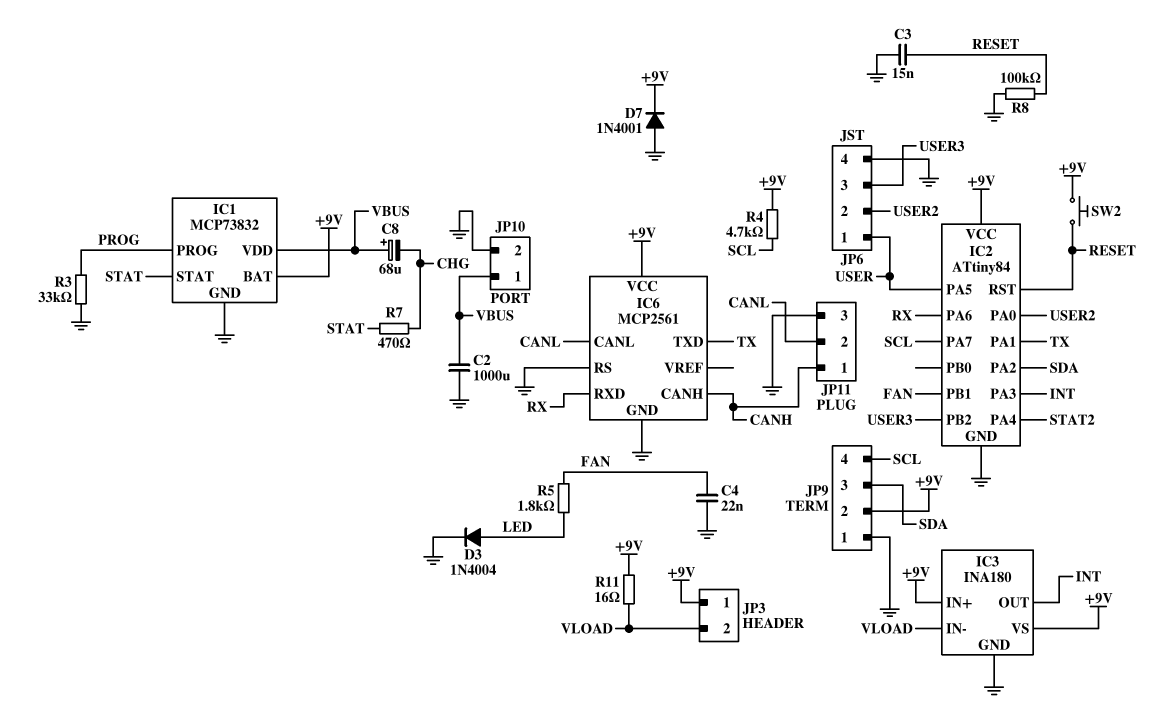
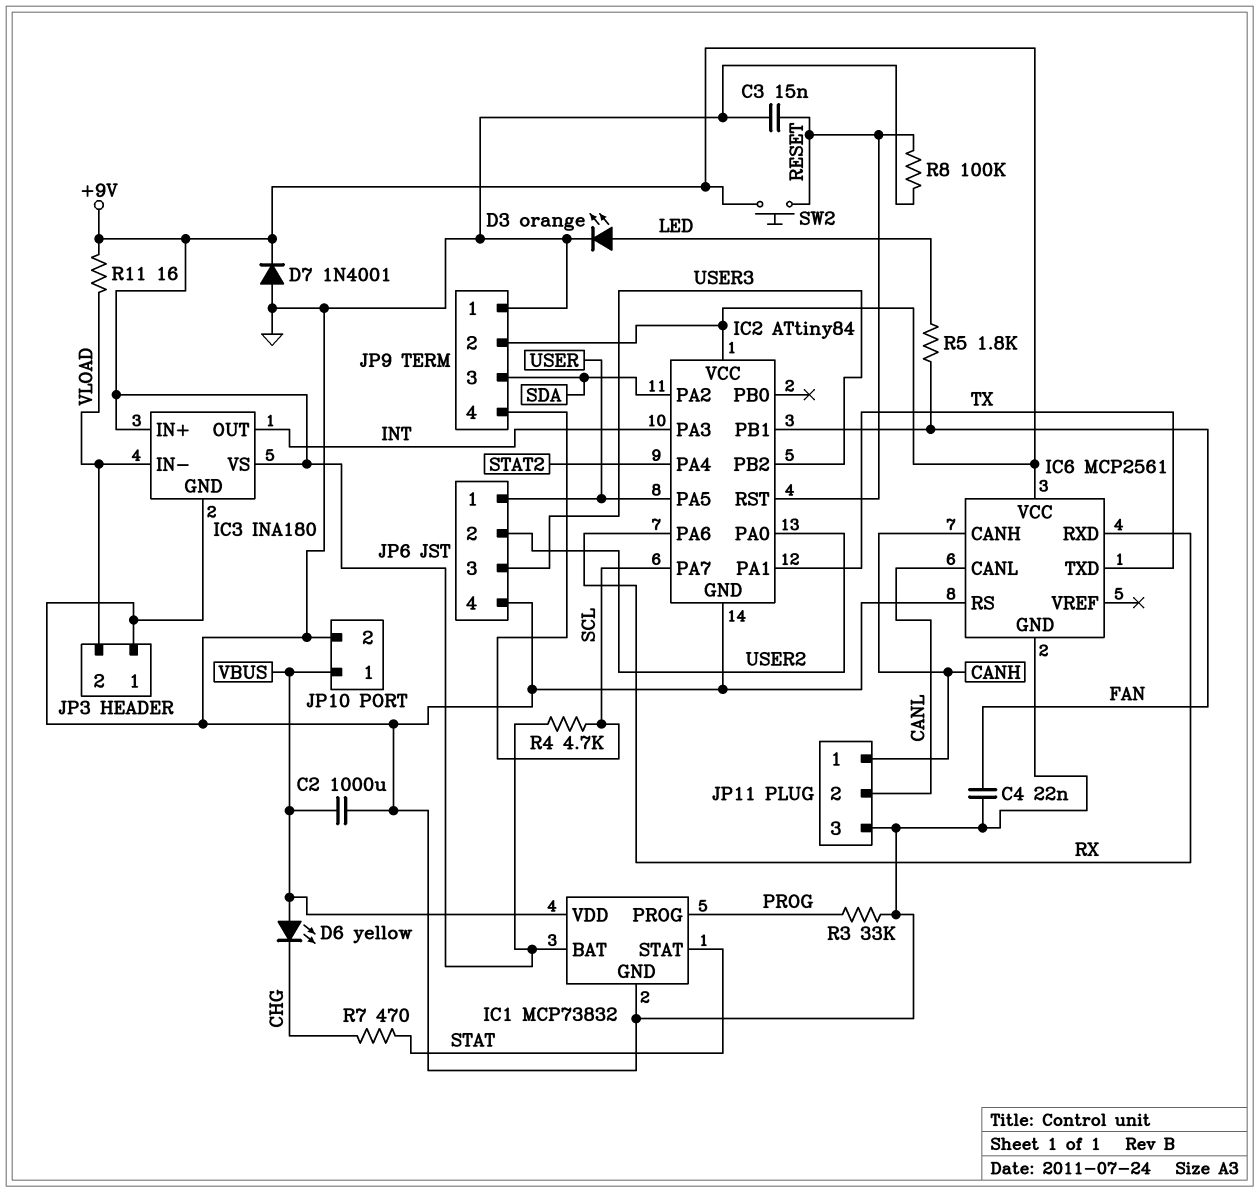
C8: 68uF (plus VBUS, minus CHG) -> none
D3: diode 1N4004 (A LED, K GND) -> LED orange (A LED, K GND)
D6: none -> LED yellow (A VBUS, K CHG)
JP3 pin 1: +9V -> GND

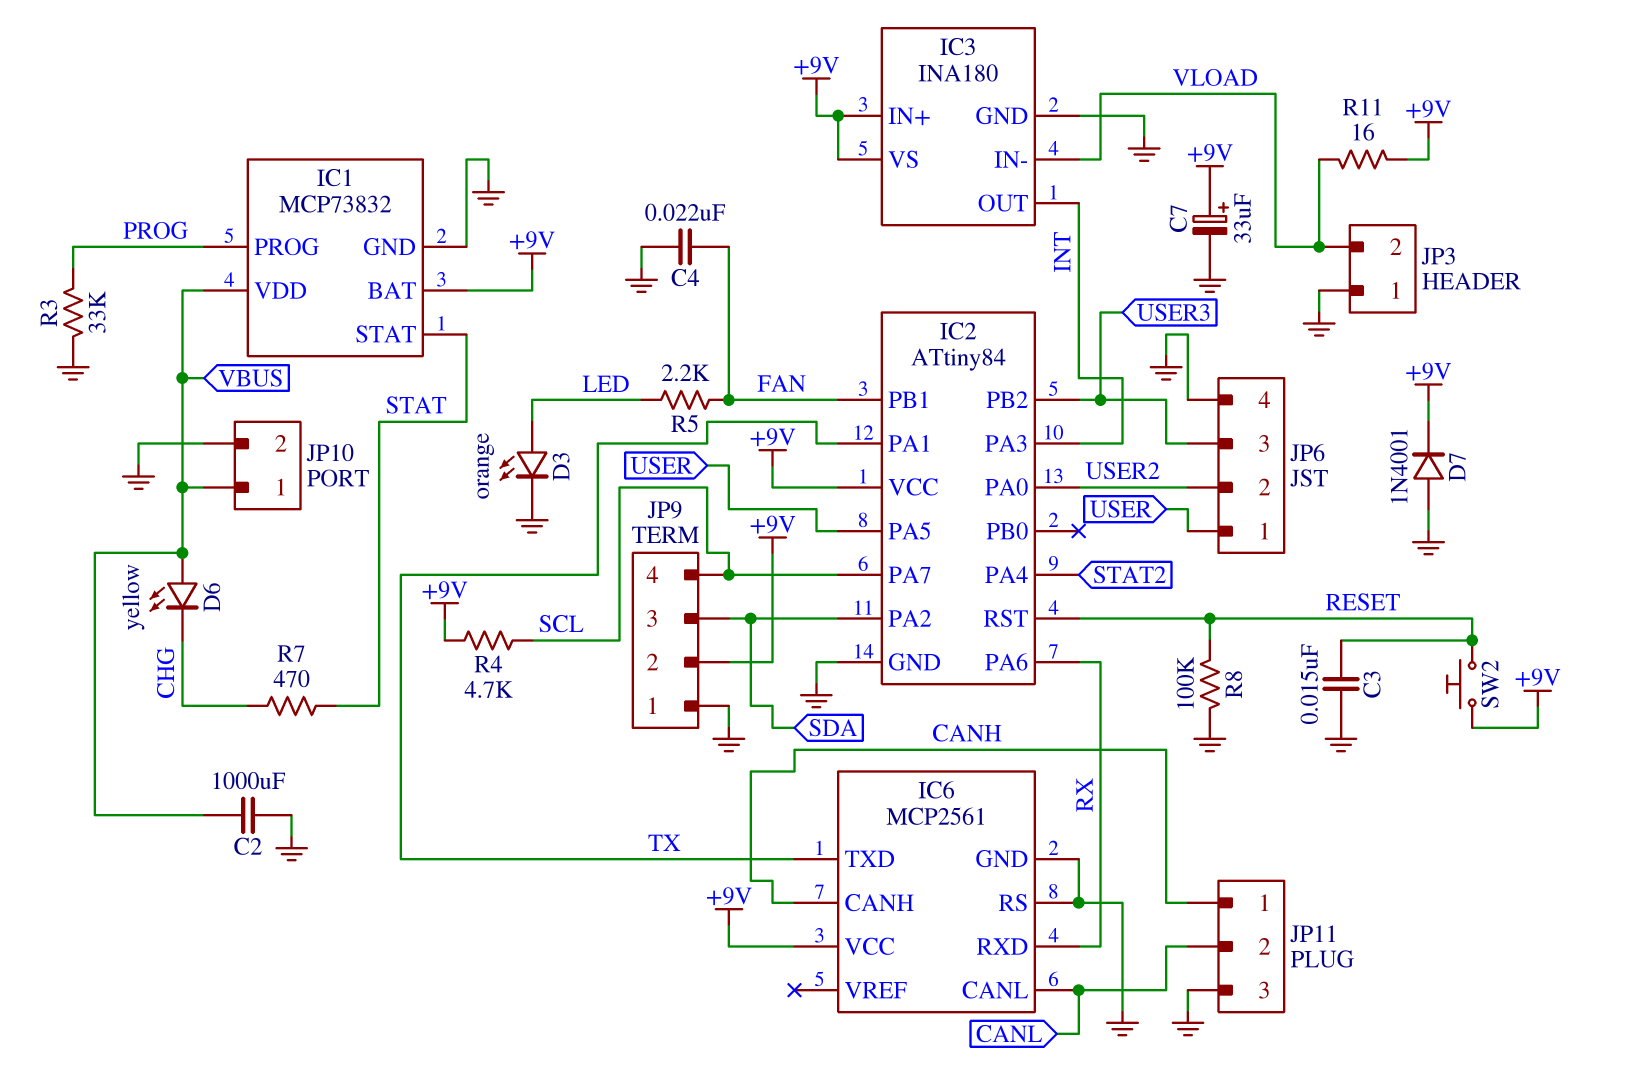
C7: none -> 33uF (plus +9V, minus GND)
R5: 1.8k (FAN, LED) -> 2.2k (FAN, LED)

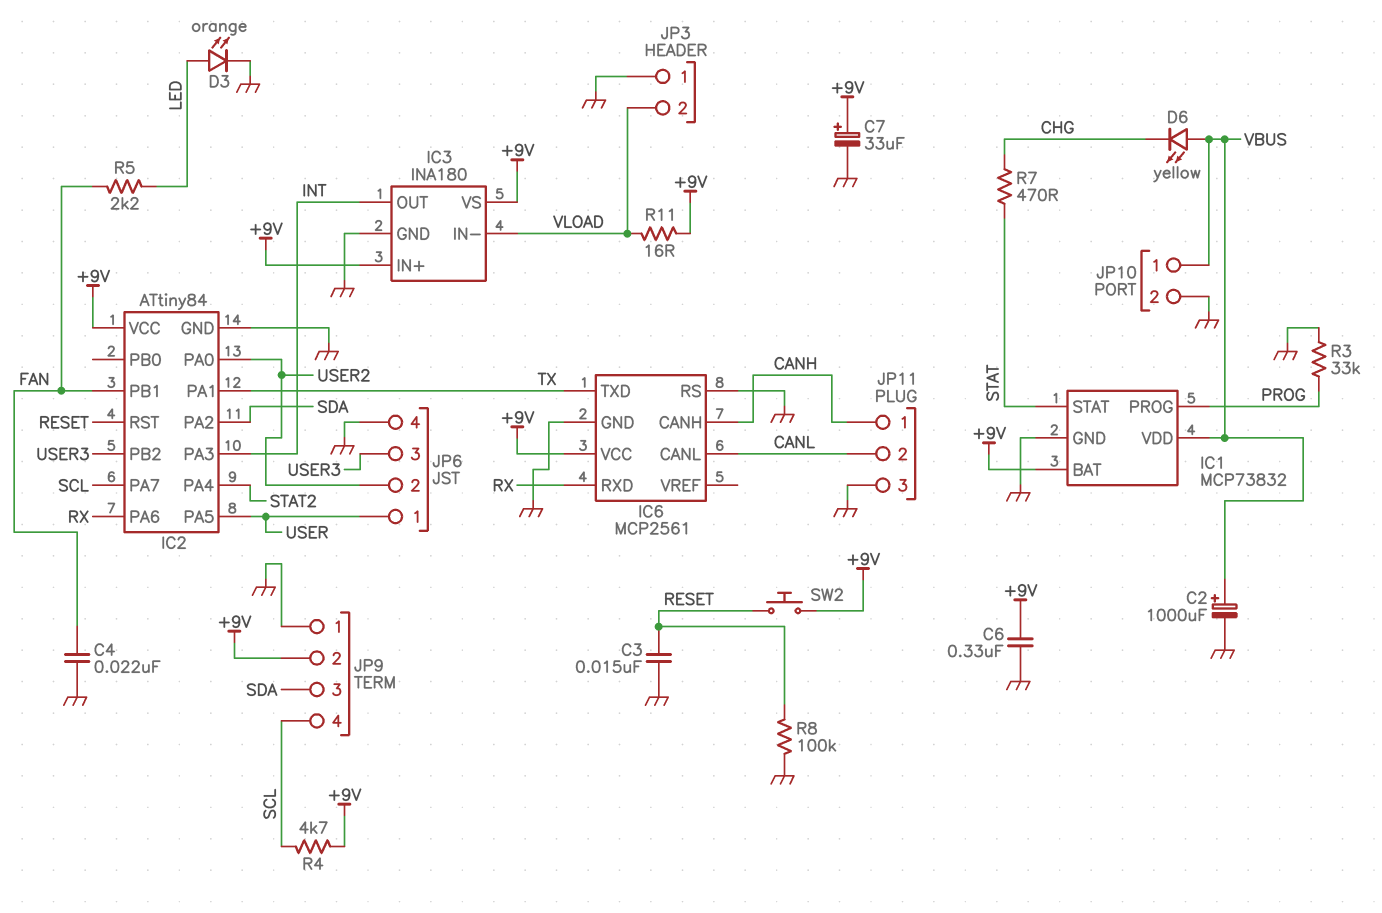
C2: 1000uF (GND, VBUS) -> 1000uF (plus VBUS, minus GND)
C6: none -> 330nF (+9V, GND)
D7: diode 1N4001 (A GND, K +9V) -> none

